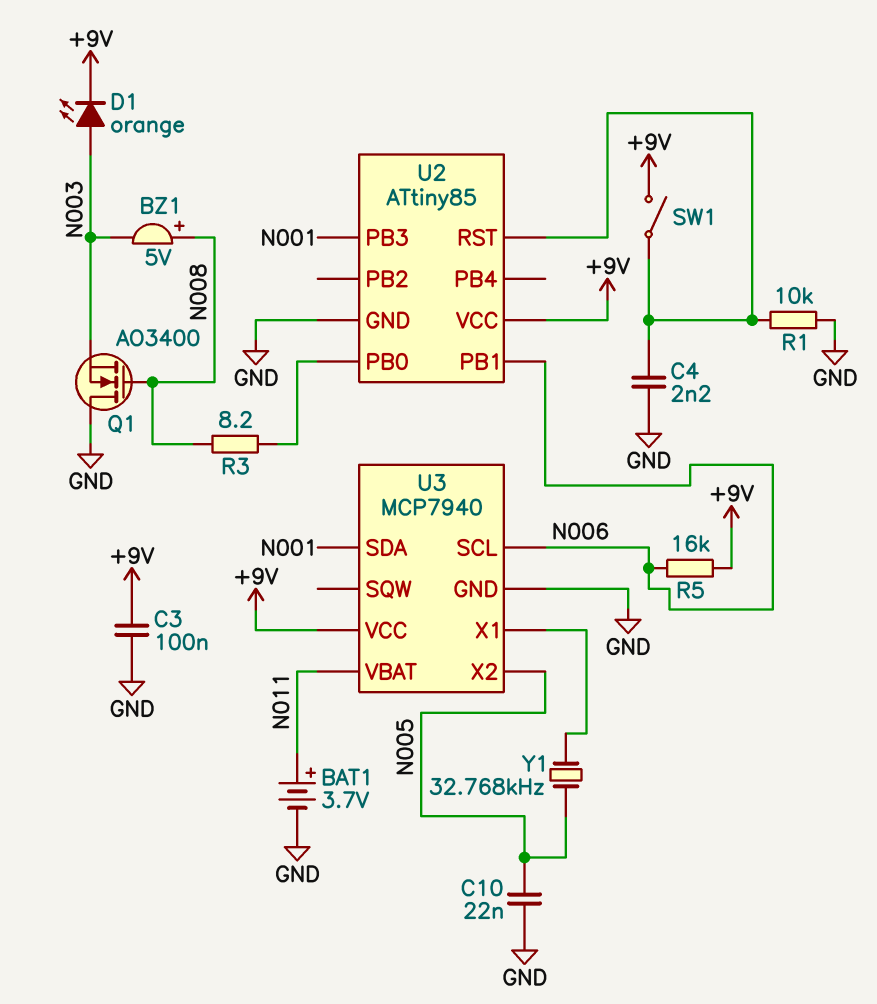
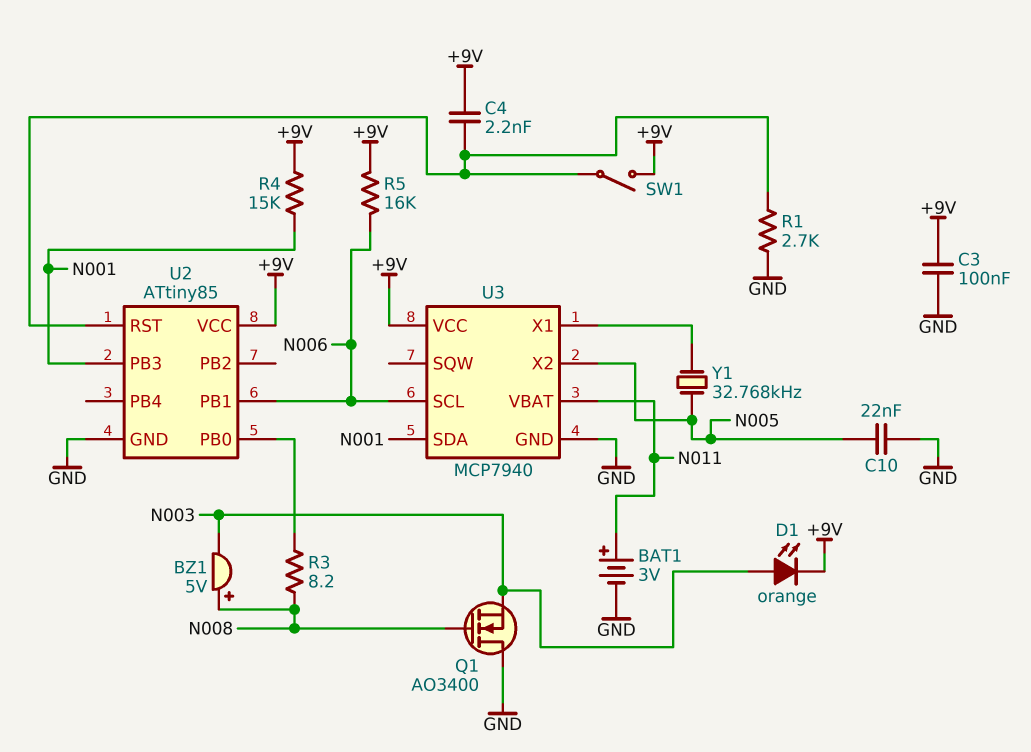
BAT1: 3.7V (plus N011, minus GND) -> 3V (plus N011, minus GND)
C4: 2.2nF (GND, U2/RST) -> 2.2nF (+9V, U2/RST)
R1: 10k (GND, U2/RST) -> 2.7k (GND, U2/RST)
R4: none -> 15k (+9V, N001)

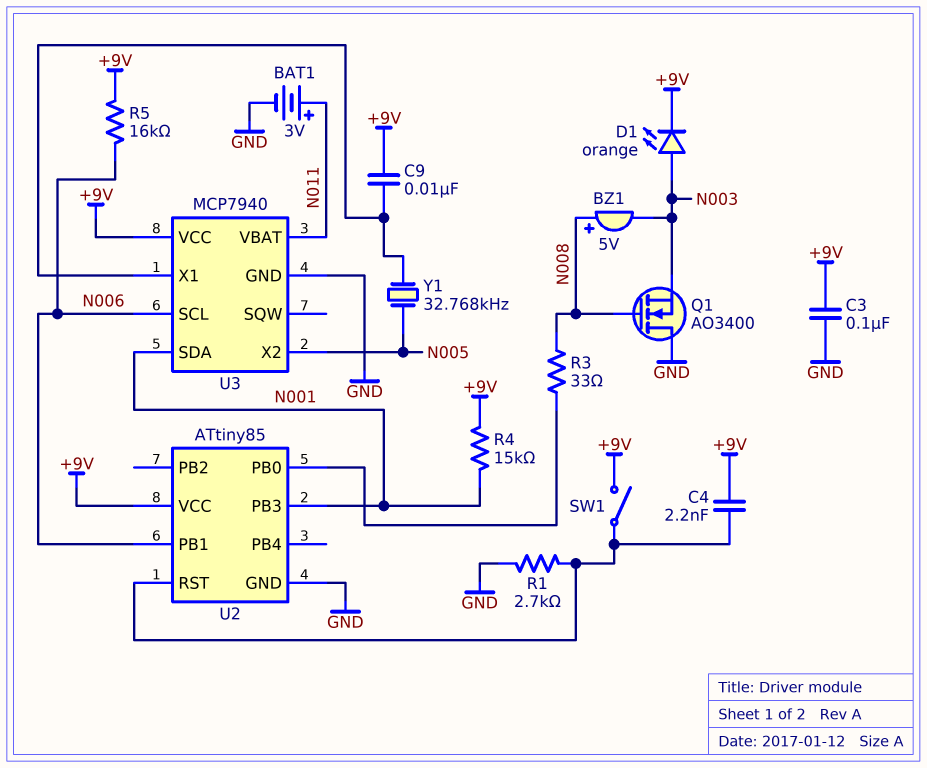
C9: none -> 10nF (+9V, U3/X1)
C10: 22nF (GND, N005) -> none
R3: 8.2 (N008, U2/PB0) -> 33 (N008, U2/PB0)

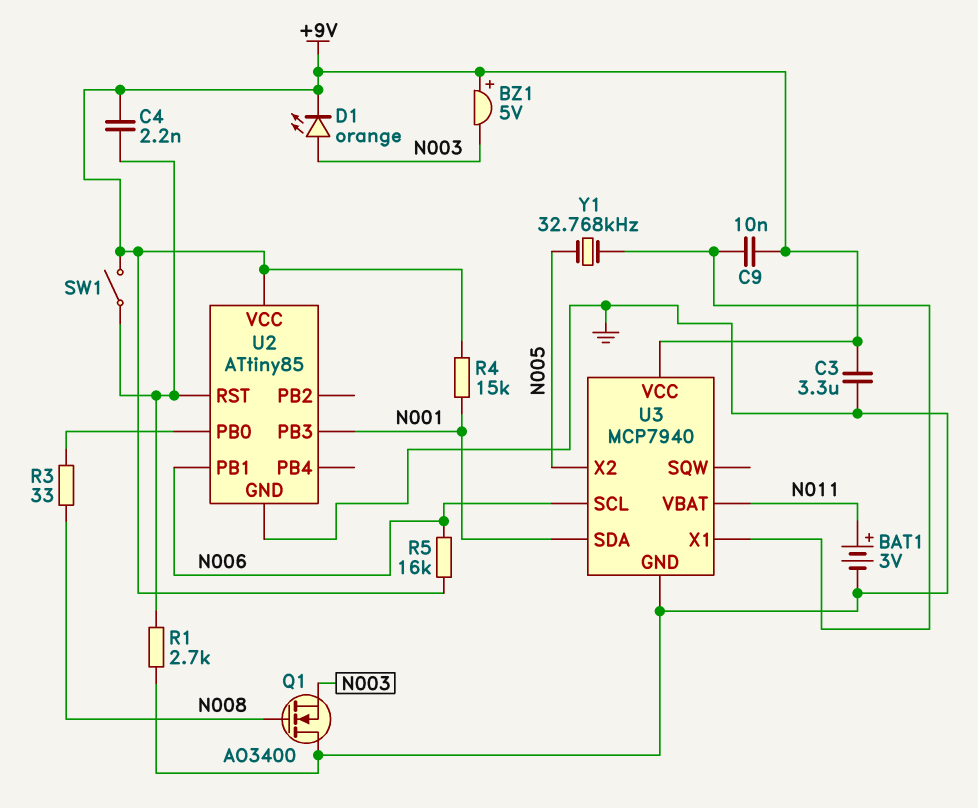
BZ1: buzzer 5V (plus N008, minus N003) -> buzzer 5V (plus +9V, minus N003)
C3: 100nF (+9V, GND) -> 3.3uF (+9V, GND)

